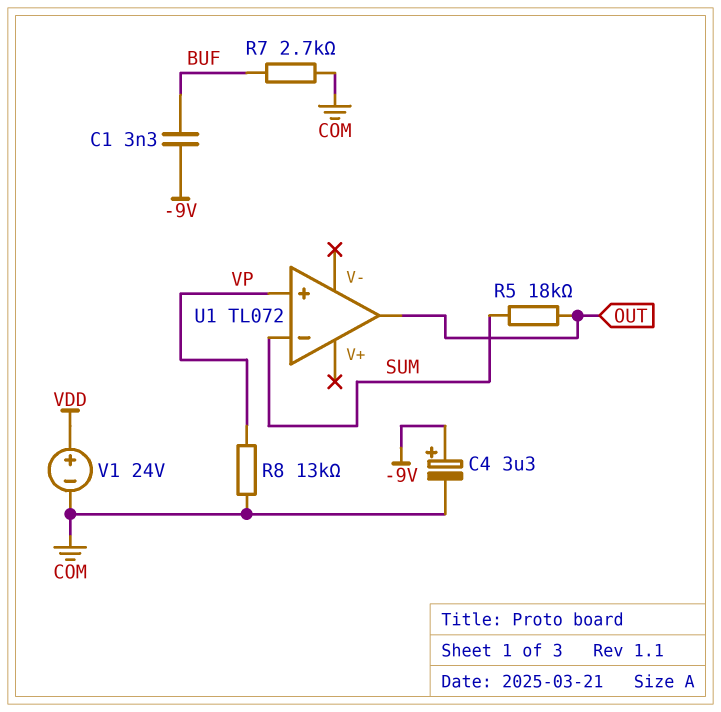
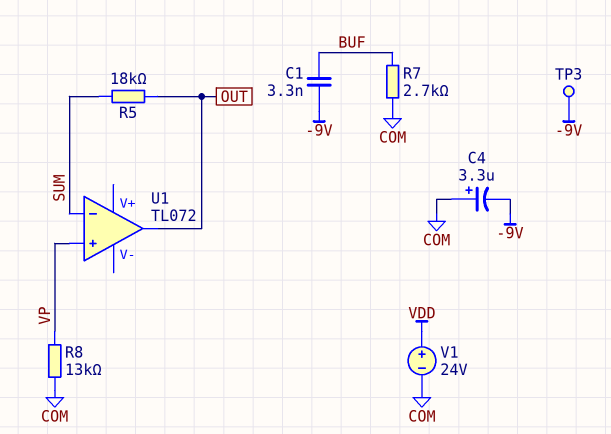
C4: 3.3uF (plus -9V, minus COM) -> 3.3uF (plus COM, minus -9V)
TP3: none -> test point (-9V)

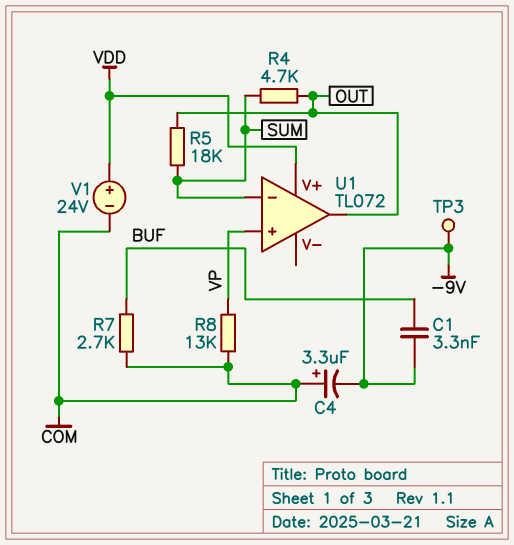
R4: none -> 4.7k (OUT, SUM)
U1 pin V+: none -> VDD

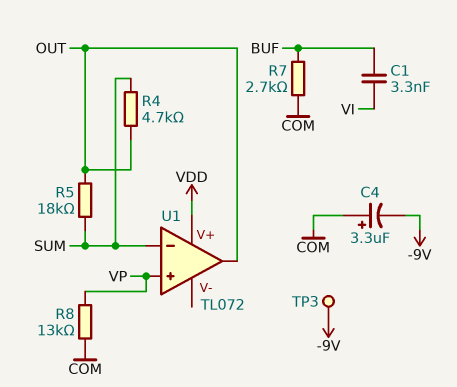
C1: 3.3nF (-9V, BUF) -> 3.3nF (BUF, VI)
V1: 24V (plus VDD, minus COM) -> none

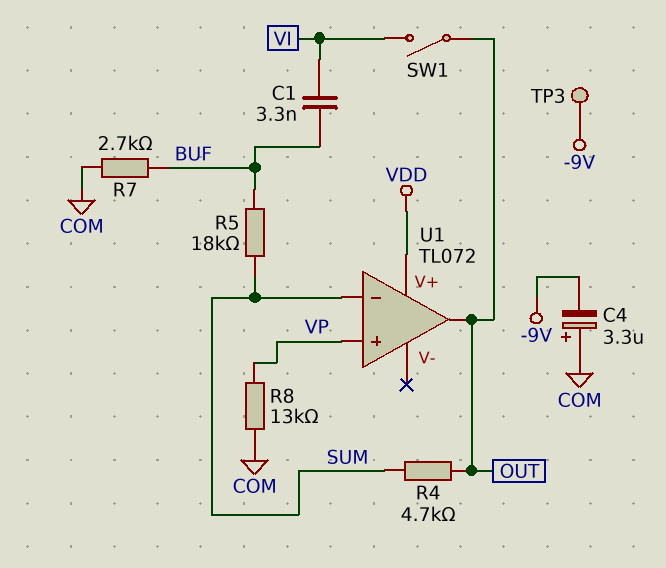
R5: 18k (OUT, SUM) -> 18k (BUF, SUM)
SW1: none -> switch (OUT, VI)

